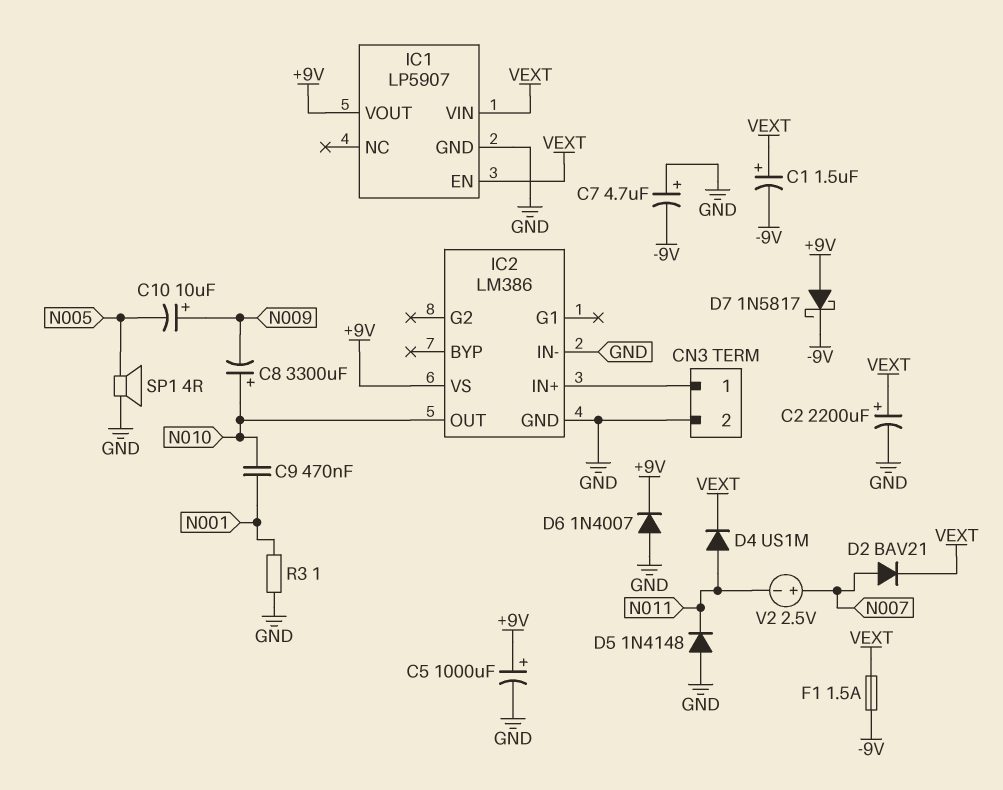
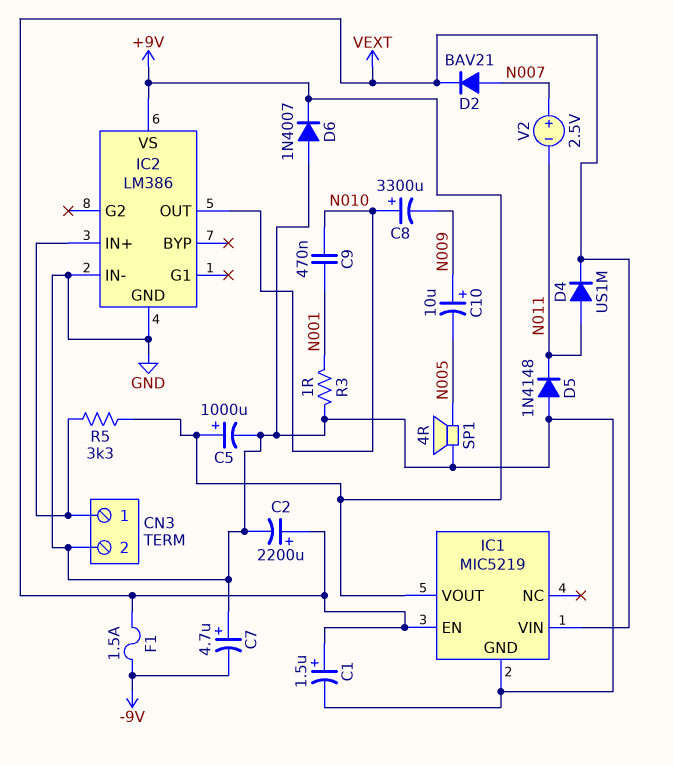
C1: 1.5uF (plus VEXT, minus -9V) -> 1.5uF (plus VEXT, minus GND)
D7: schottky 1N5817 (A +9V, K -9V) -> none
IC1: LP5907 -> MIC5219
R5: none -> 3.3k (+9V, CN3/1)

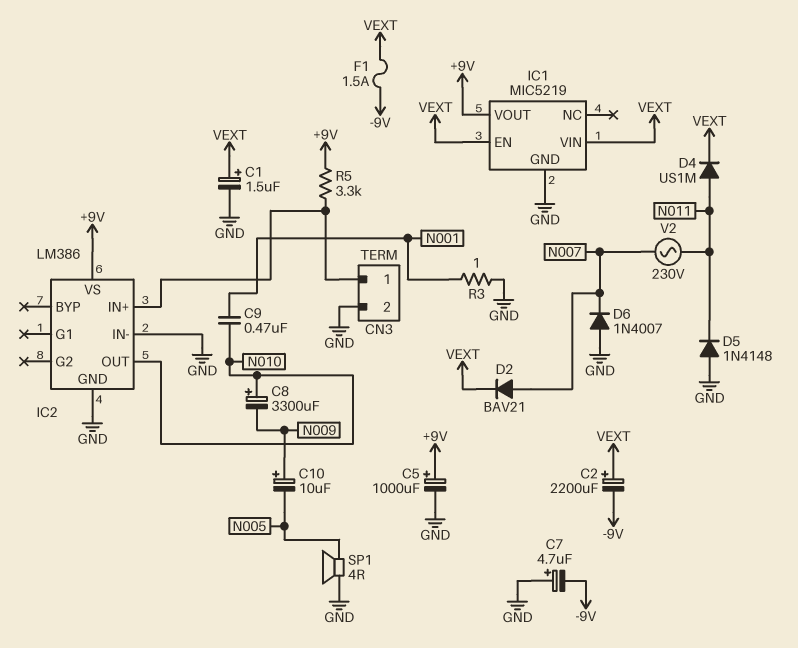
C2: 2200uF (plus VEXT, minus GND) -> 2200uF (plus VEXT, minus -9V)
D6: diode 1N4007 (A GND, K +9V) -> diode 1N4007 (A GND, K N007)
V2: 2.5V (plus N007, minus N011) -> AC 230V (N007, N011)

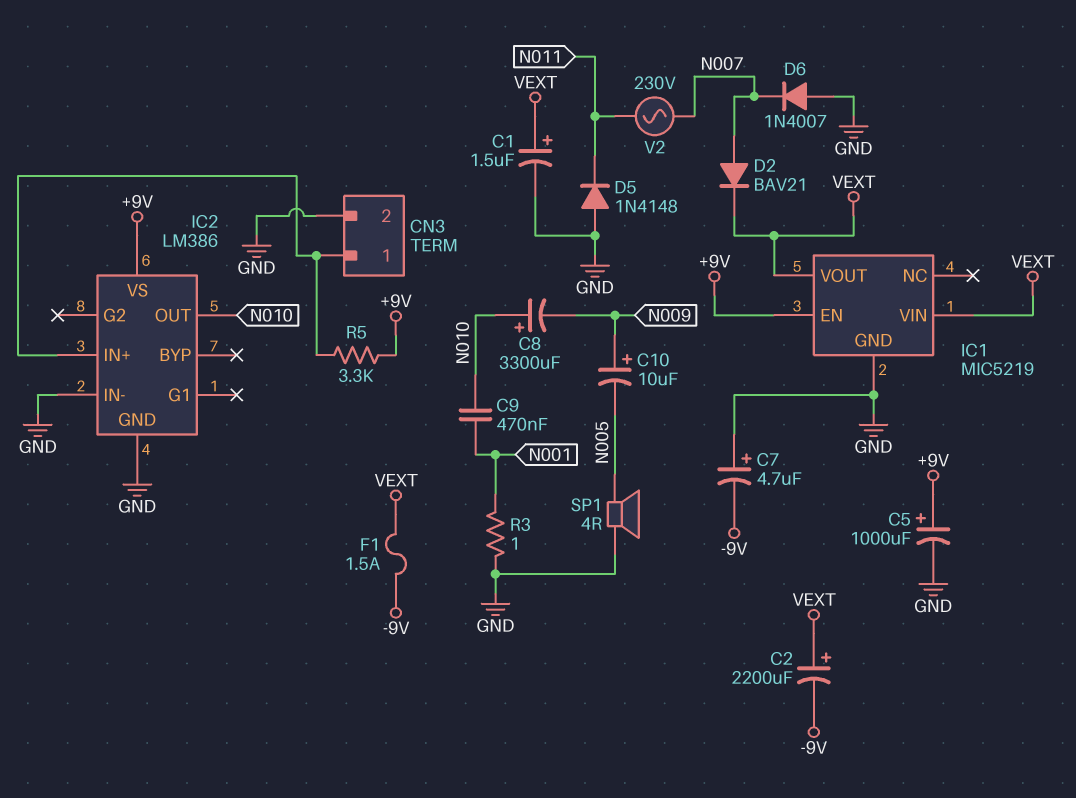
D4: diode US1M (A N011, K VEXT) -> none
IC1 pin EN: VEXT -> +9V
IC1 pin VOUT: +9V -> VEXT

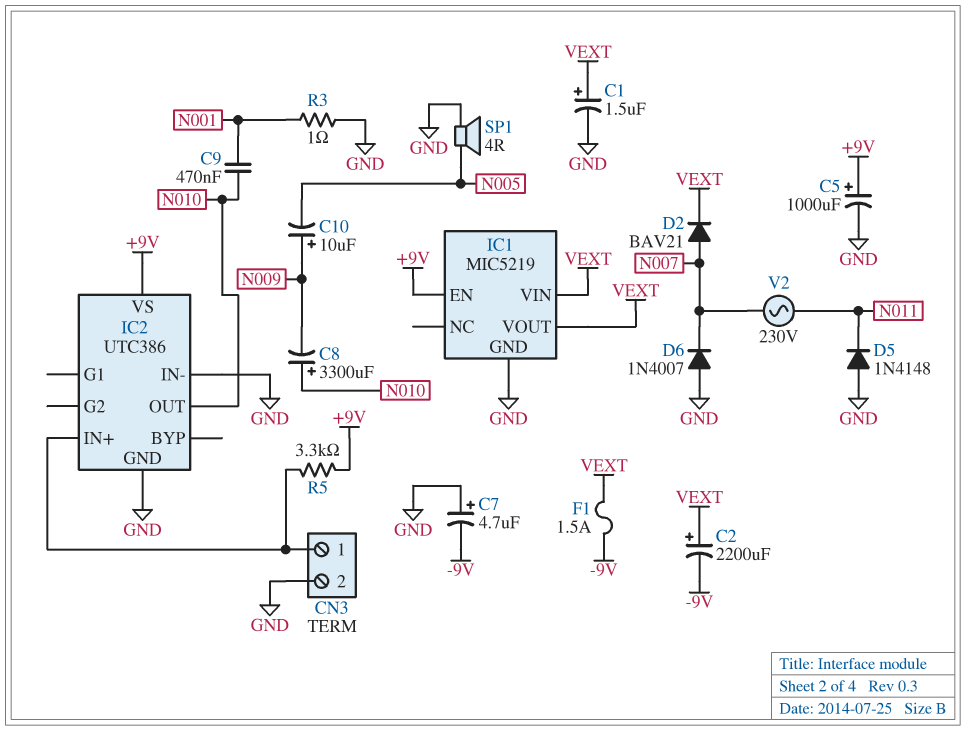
IC2: LM386 -> UTC386

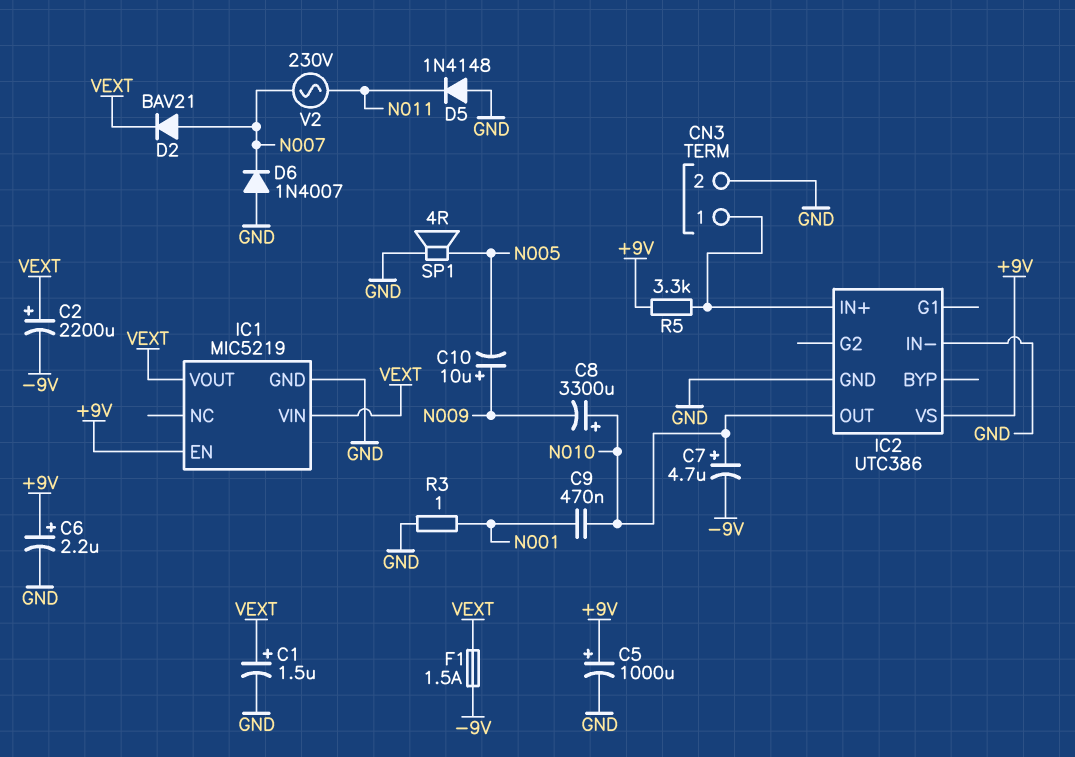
C6: none -> 2.2uF (plus +9V, minus GND)
C7: 4.7uF (plus GND, minus -9V) -> 4.7uF (plus N010, minus -9V)

